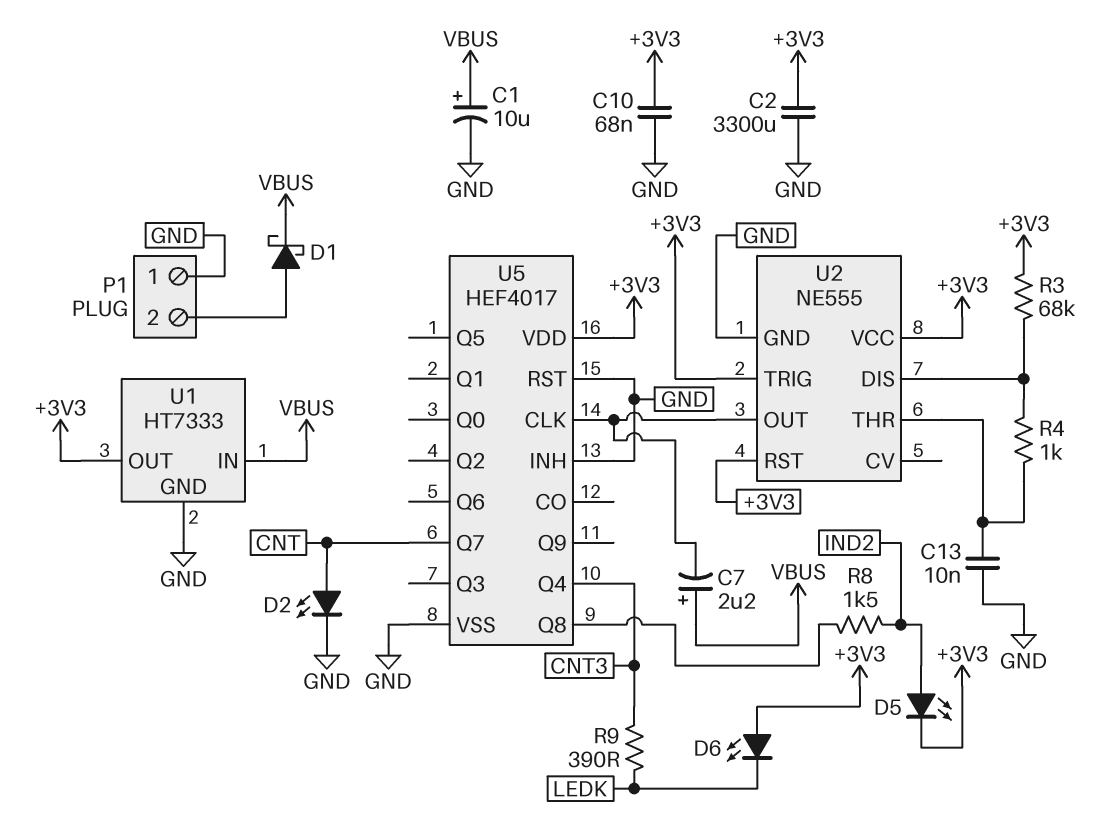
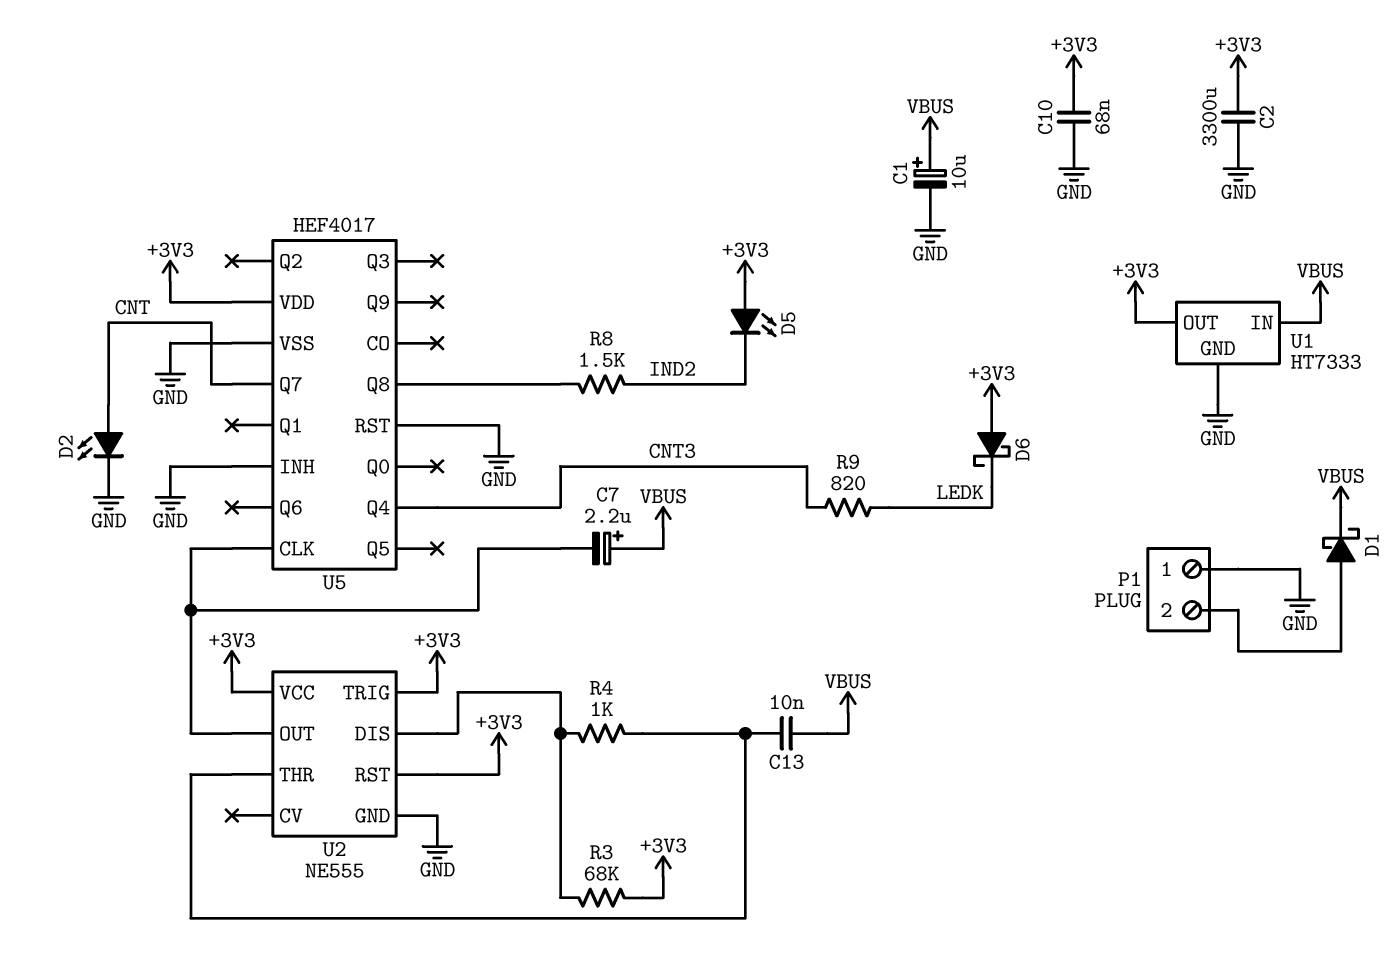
C13: 10nF (GND, U2/THR) -> 10nF (U2/THR, VBUS)
D5: LED (A IND2, K +3V3) -> LED (A +3V3, K IND2)
D6: LED (A +3V3, K LEDK) -> schottky (A +3V3, K LEDK)
R9: 390 (CNT3, LEDK) -> 820 (CNT3, LEDK)

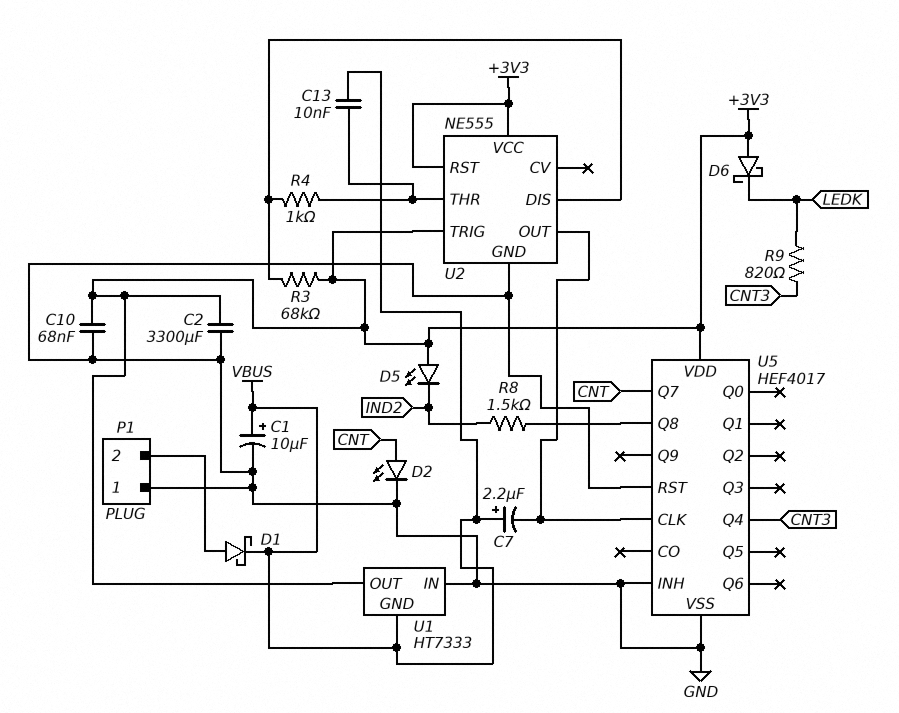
U1 pin GND: GND -> VBUS
U1 pin IN: VBUS -> GND

